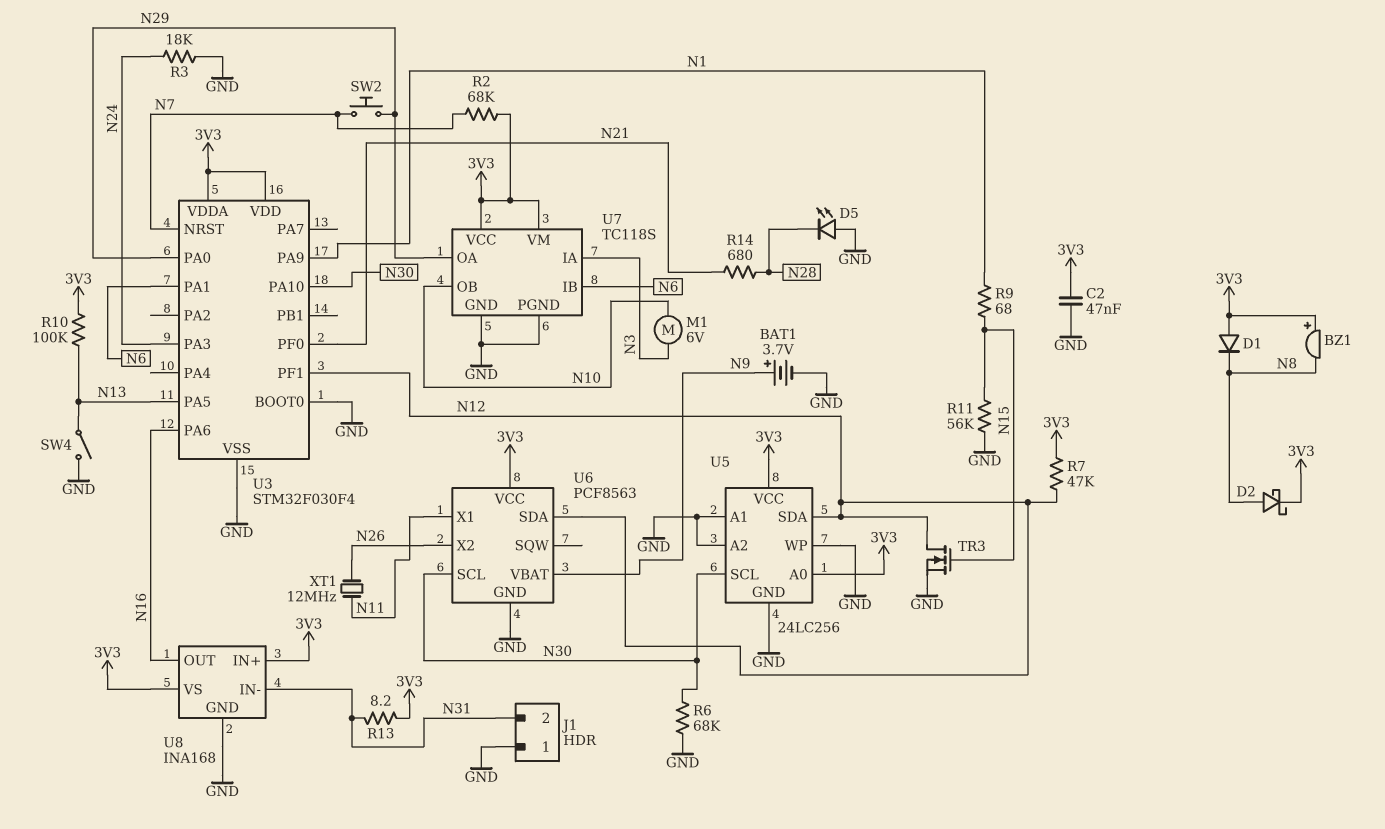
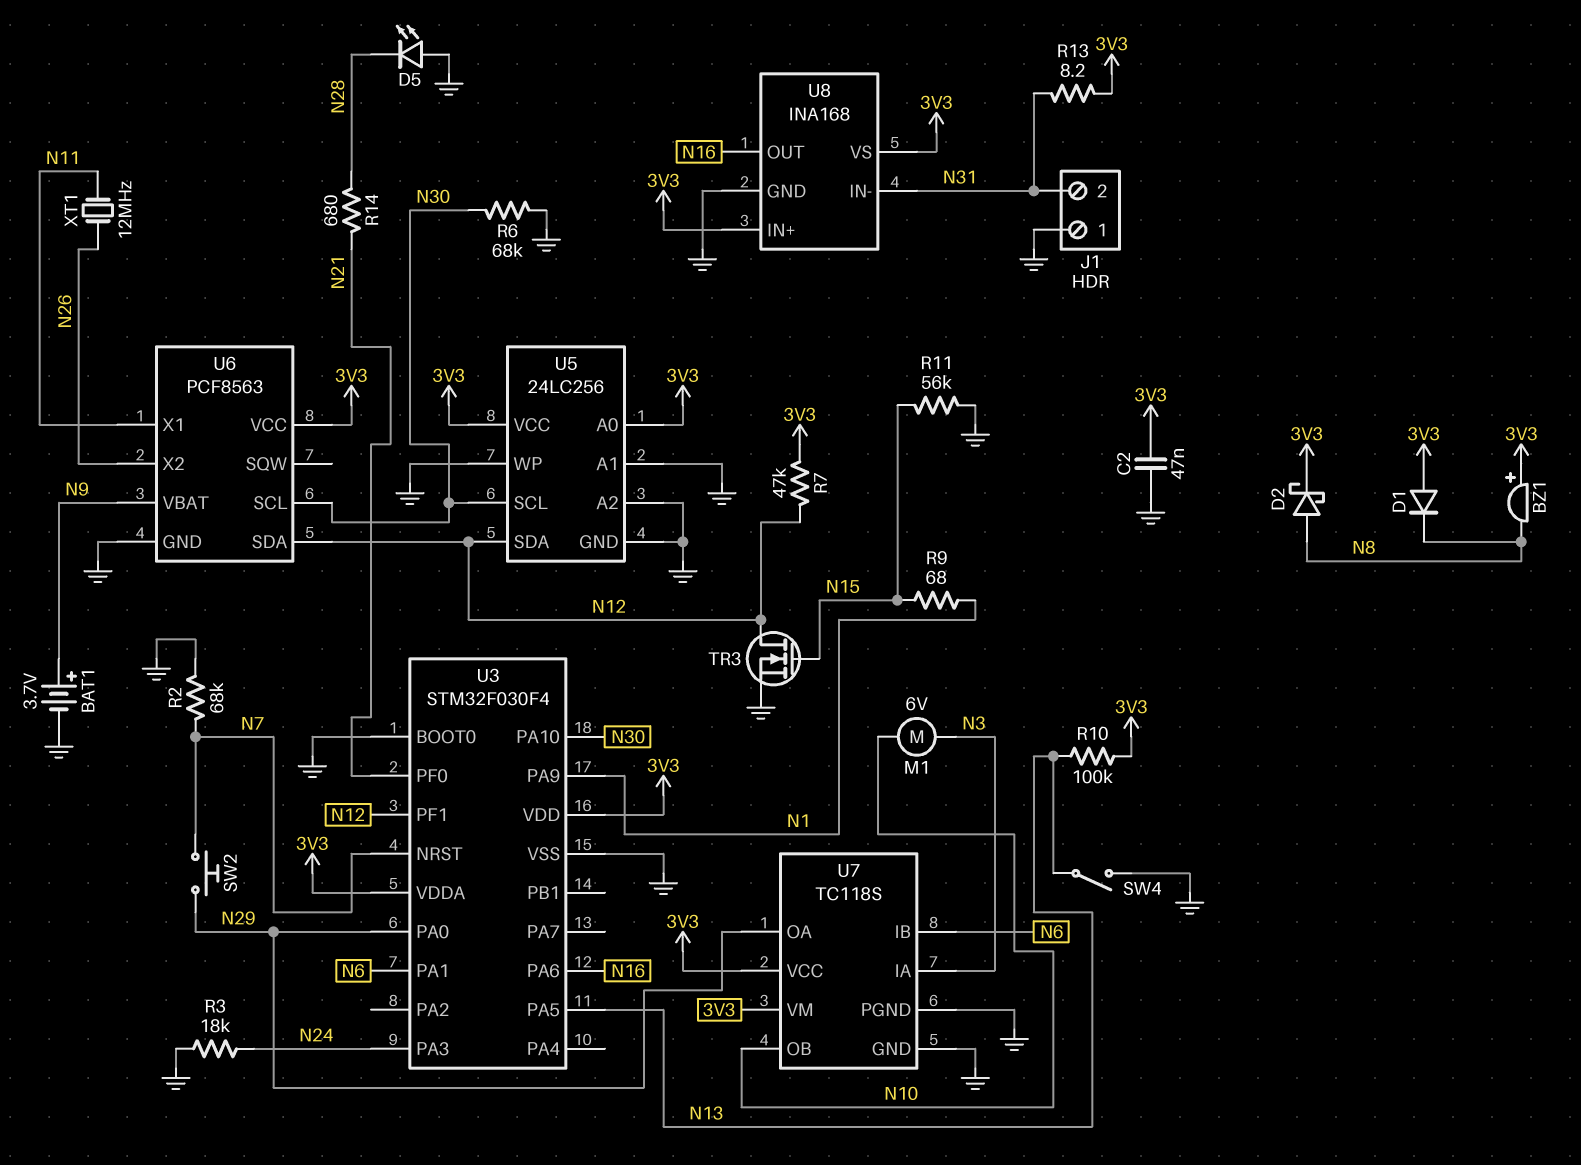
R2: 68k (3V3, N7) -> 68k (GND, N7)

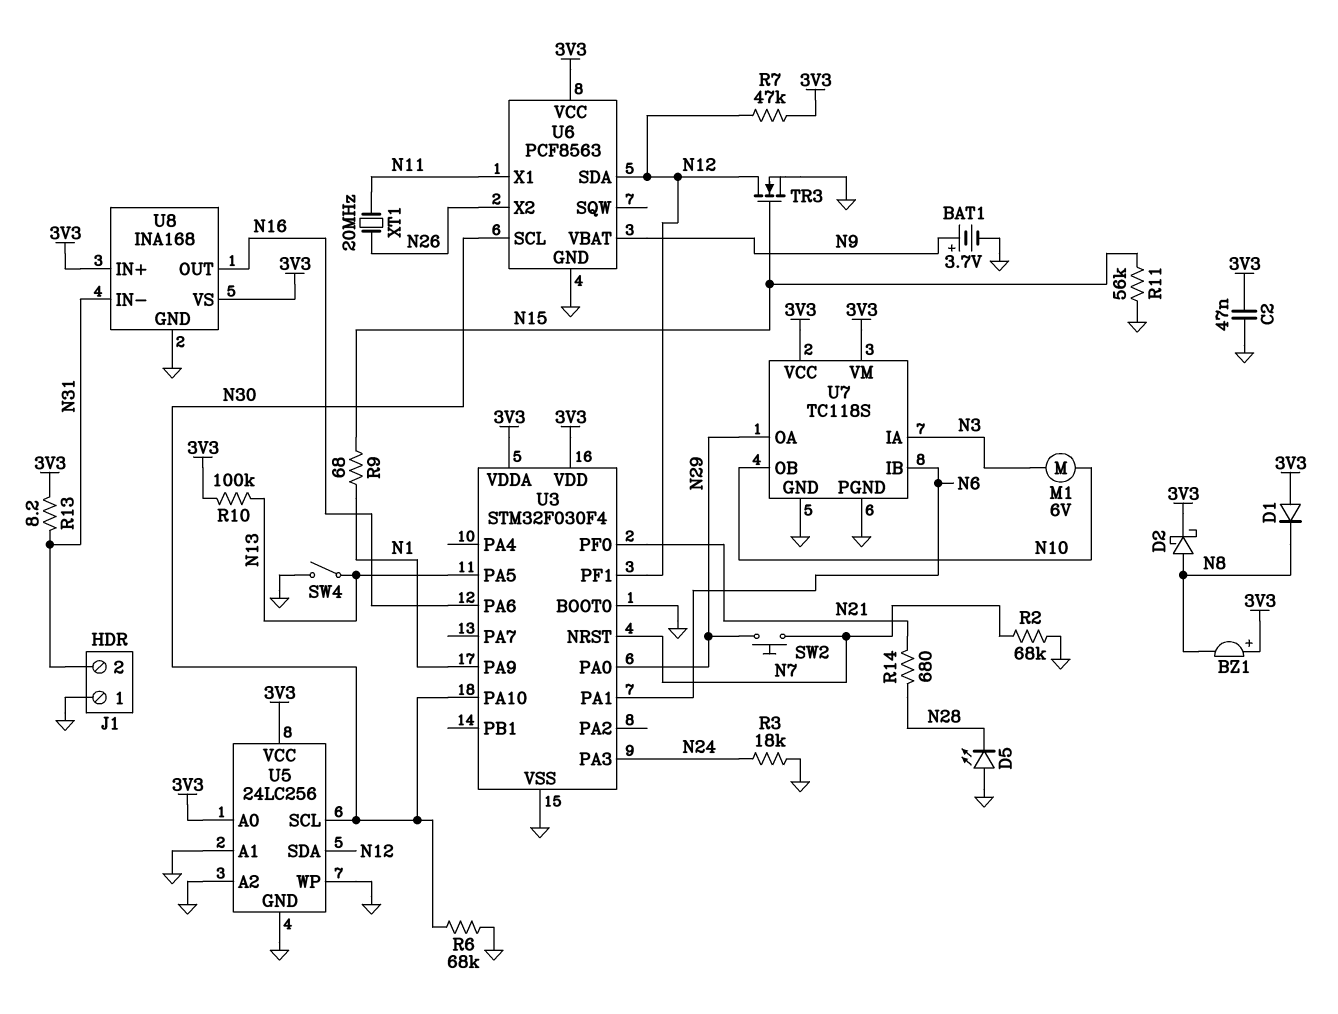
XT1: 12MHz (N11, N26) -> 20MHz (N11, N26)

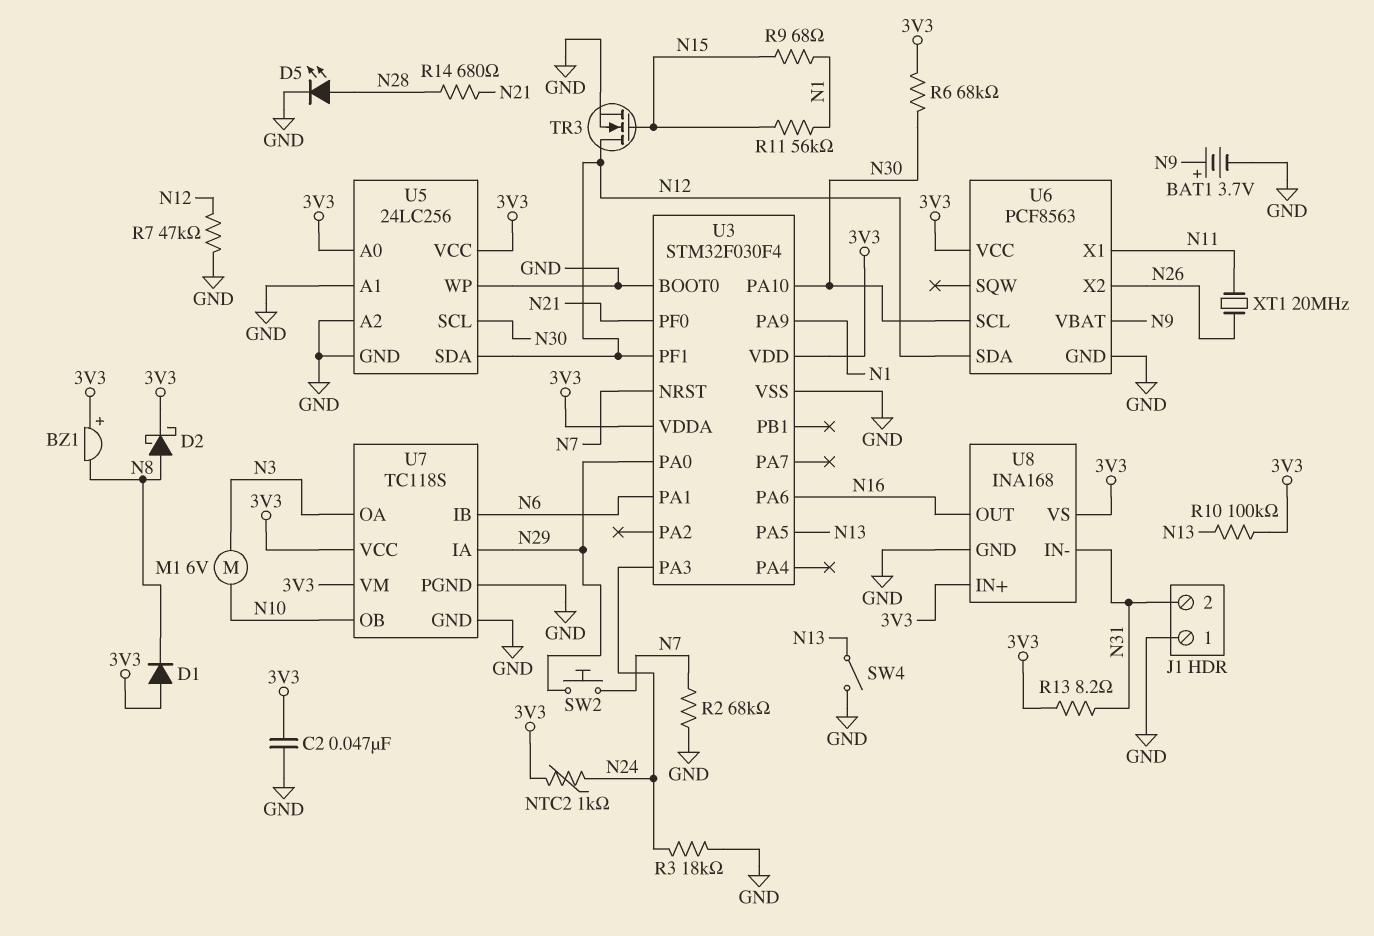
D5: LED (A GND, K N28) -> LED (A N28, K GND)
NTC2: none -> 1k (3V3, N24)
R6: 68k (GND, N30) -> 68k (3V3, N30)
R7: 47k (3V3, N12) -> 47k (GND, N12)
R11: 56k (GND, N15) -> 56k (N1, N15)
U7 pin IA: N3 -> N29
U7 pin OA: N29 -> N3

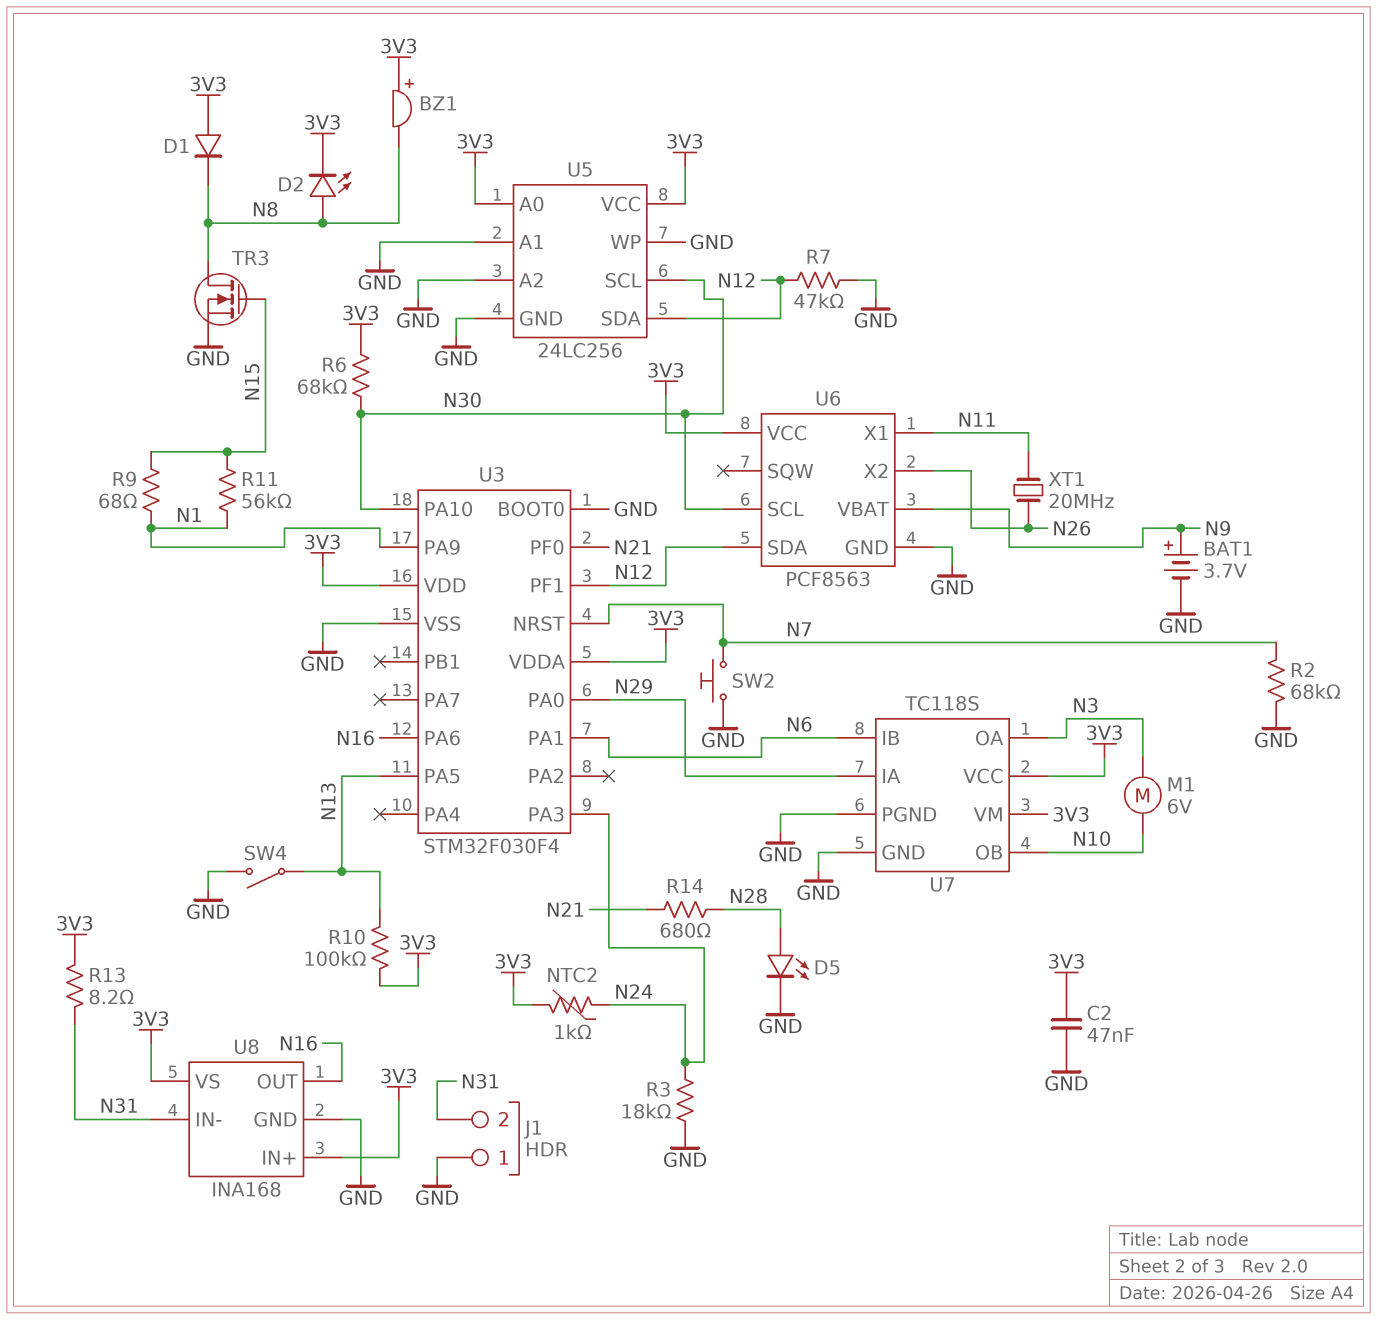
D2: schottky (A N8, K 3V3) -> LED (A N8, K 3V3)
SW2: button (N7, N29) -> button (GND, N7)
TR3: NMOS (G N15, D N12, S GND) -> NMOS (G N15, D N8, S GND)

